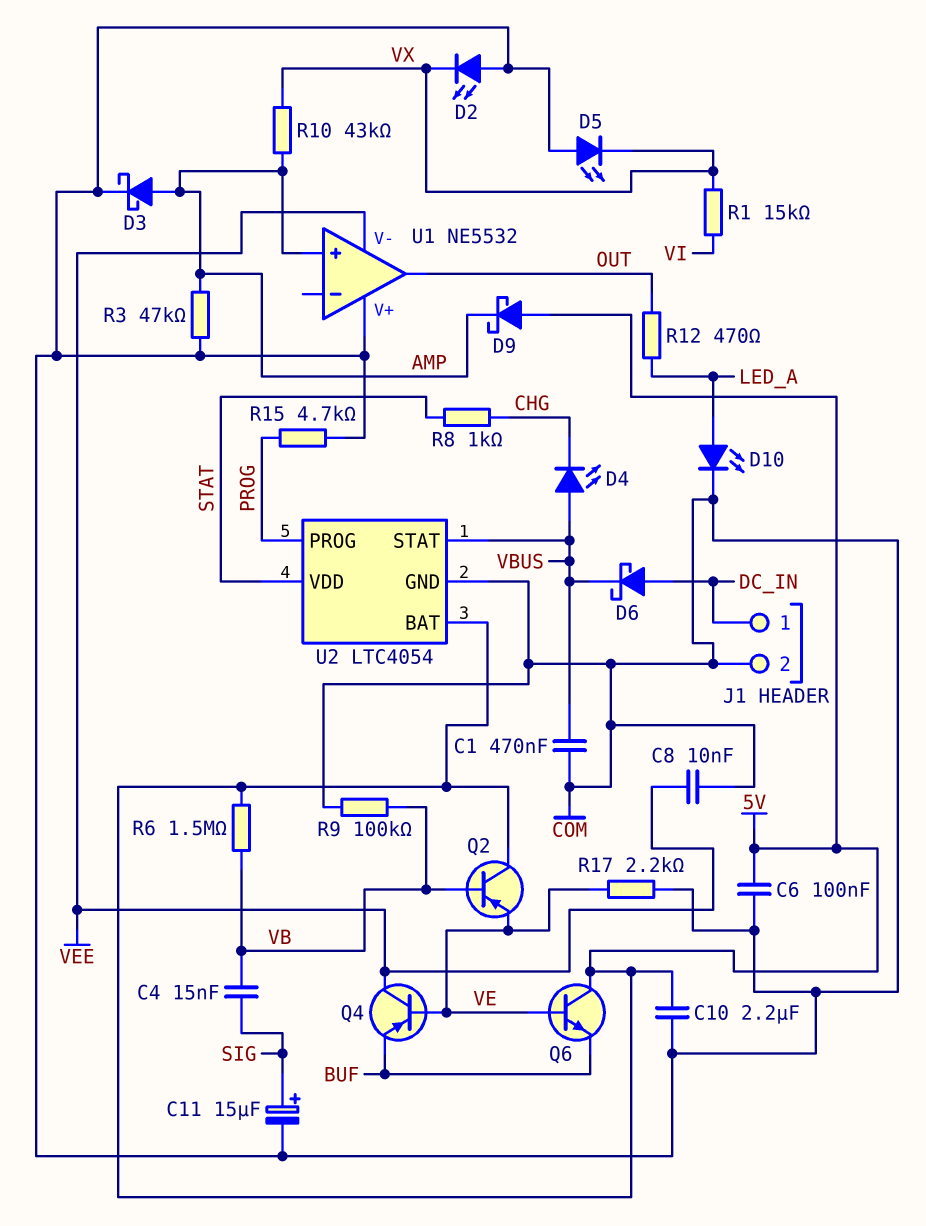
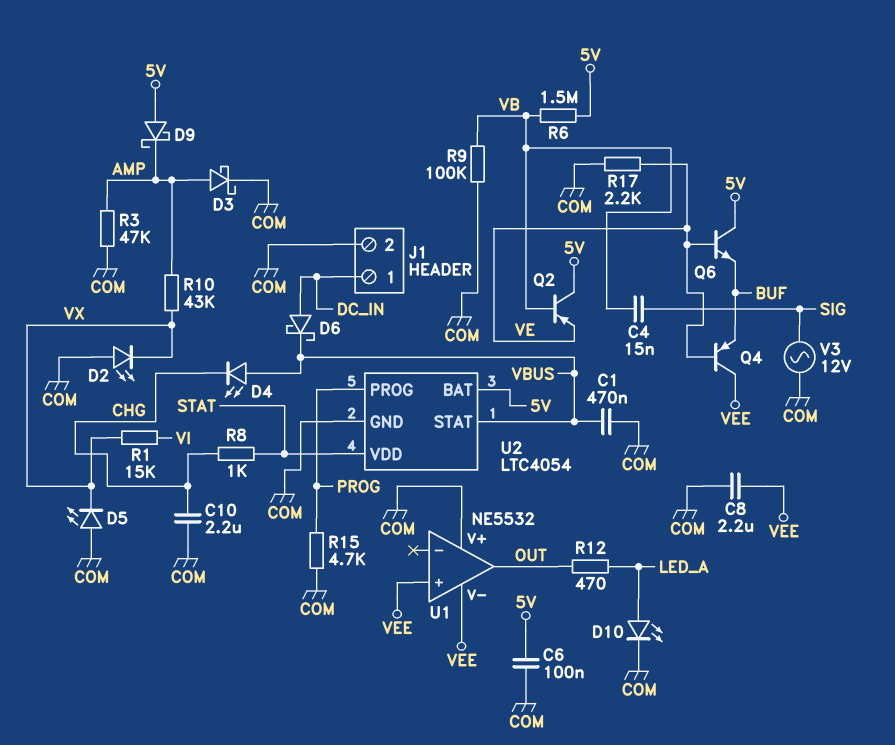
C8: 10nF (COM, VEE) -> 2.2uF (COM, VEE)
C10: 2.2uF (5V, COM) -> 2.2uF (CHG, COM)
C11: 15uF (plus SIG, minus COM) -> none
U1 pin in+: AMP -> VEE
V3: none -> AC 12V (COM, SIG)

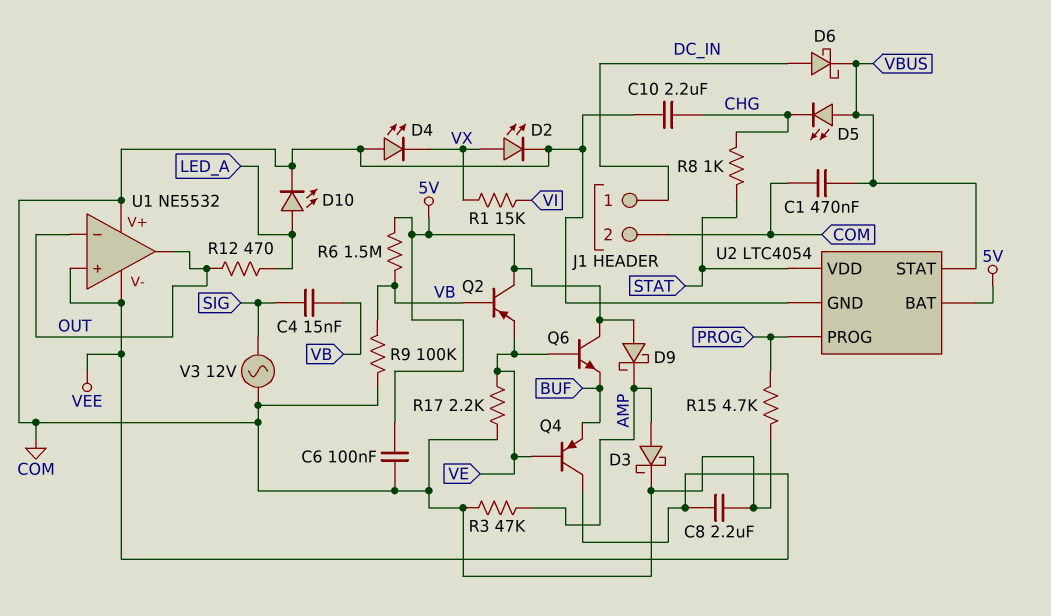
D2: LED (A COM, K VX) -> LED (A VX, K COM)
D4: LED (A VBUS, K CHG) -> LED (A COM, K VX)
D5: LED (A COM, K VX) -> LED (A VBUS, K CHG)
R10: 43k (AMP, VX) -> none
U1 pin in-: none -> OUT

